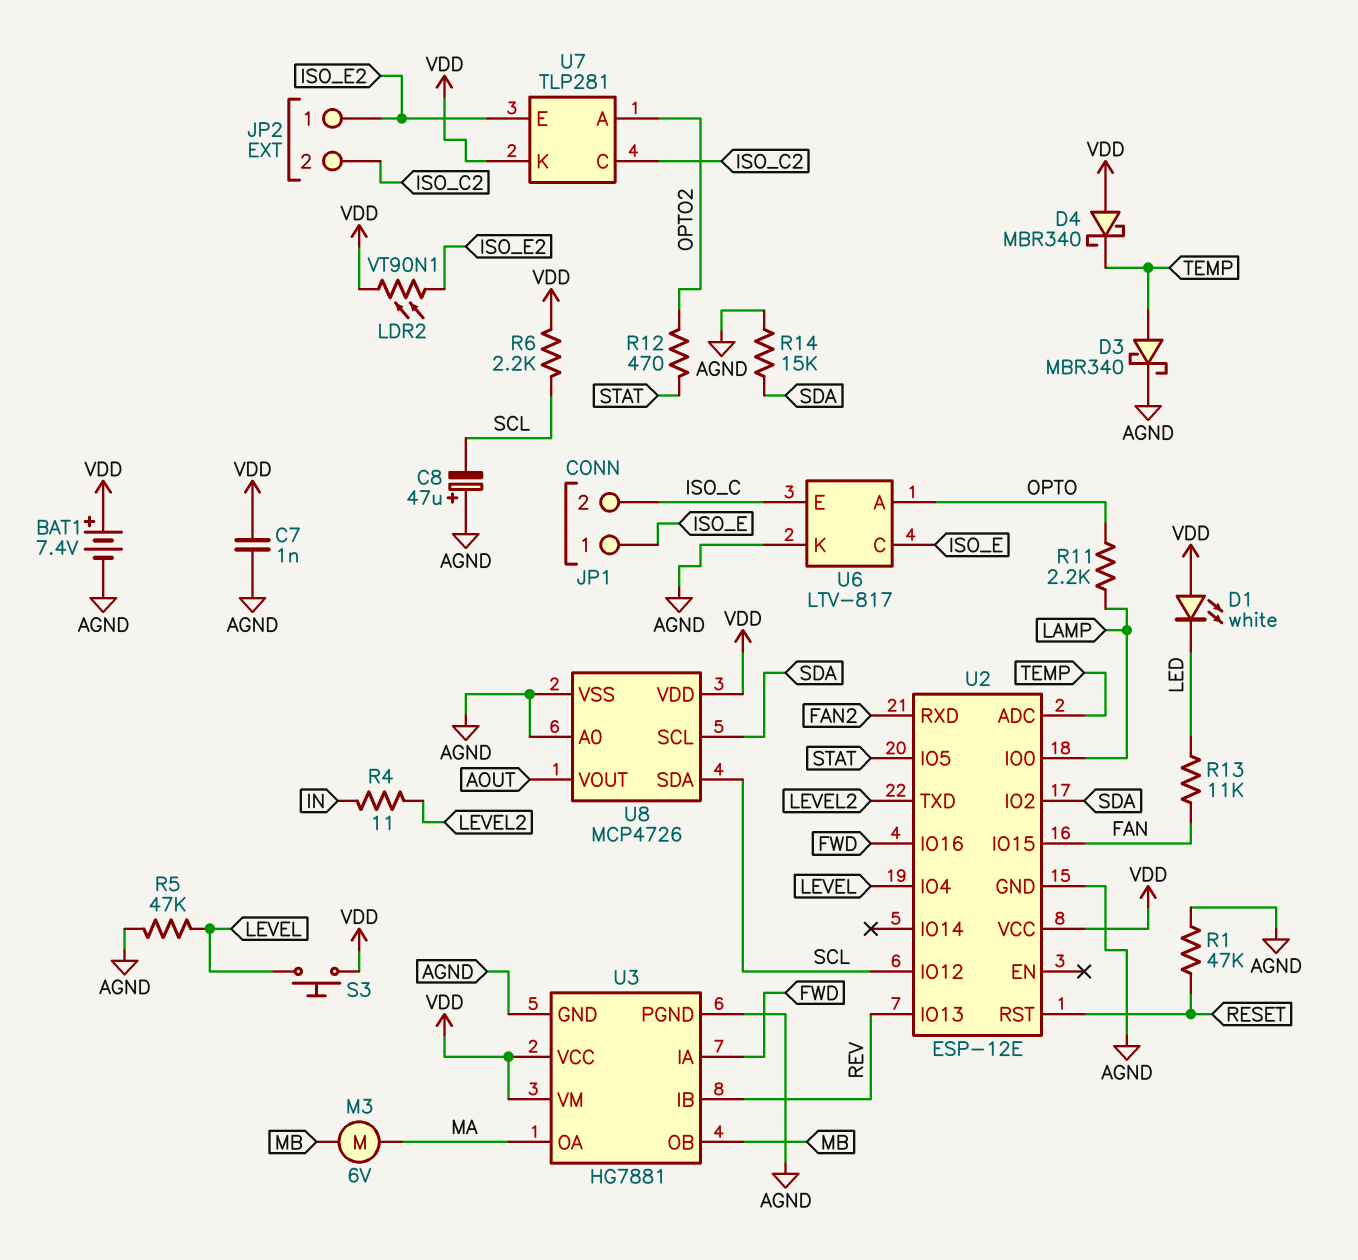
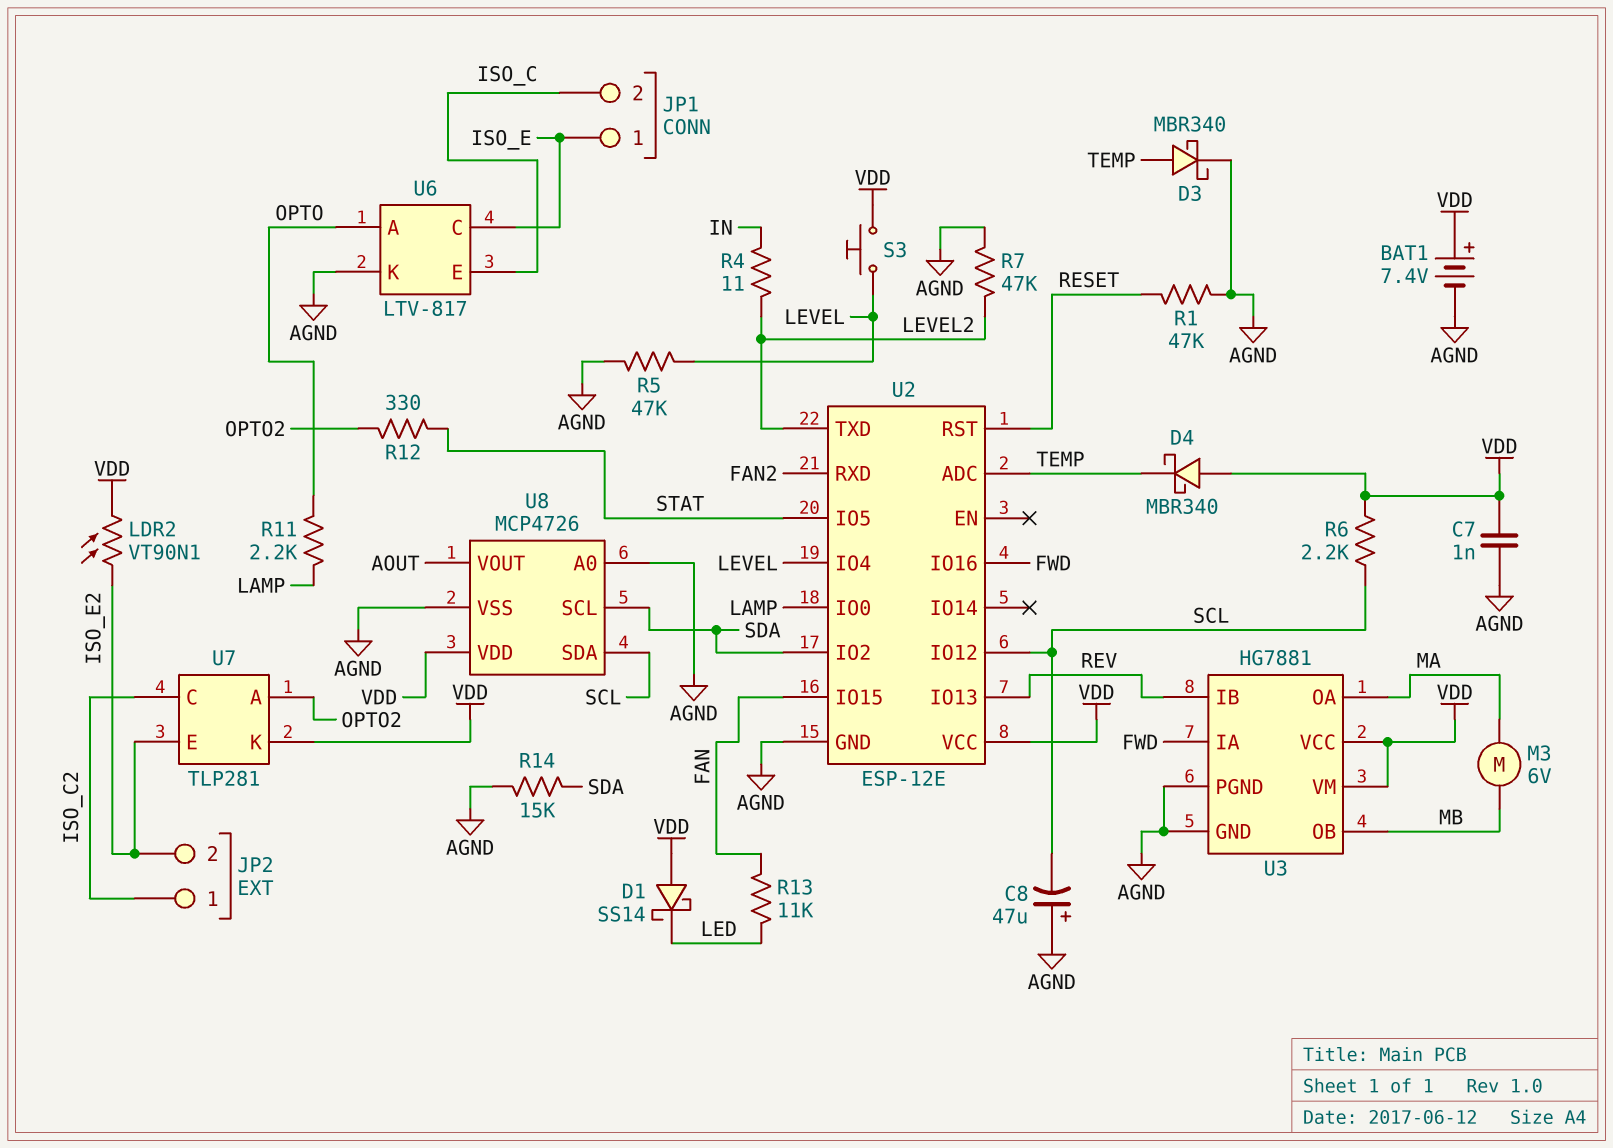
D1: LED white (A VDD, K LED) -> schottky SS14 (A VDD, K LED)
JP2 pin 1: ISO_E2 -> ISO_C2
JP2 pin 2: ISO_C2 -> ISO_E2
R7: none -> 47k (AGND, LEVEL2)
R12: 470 (OPTO2, STAT) -> 330 (OPTO2, STAT)

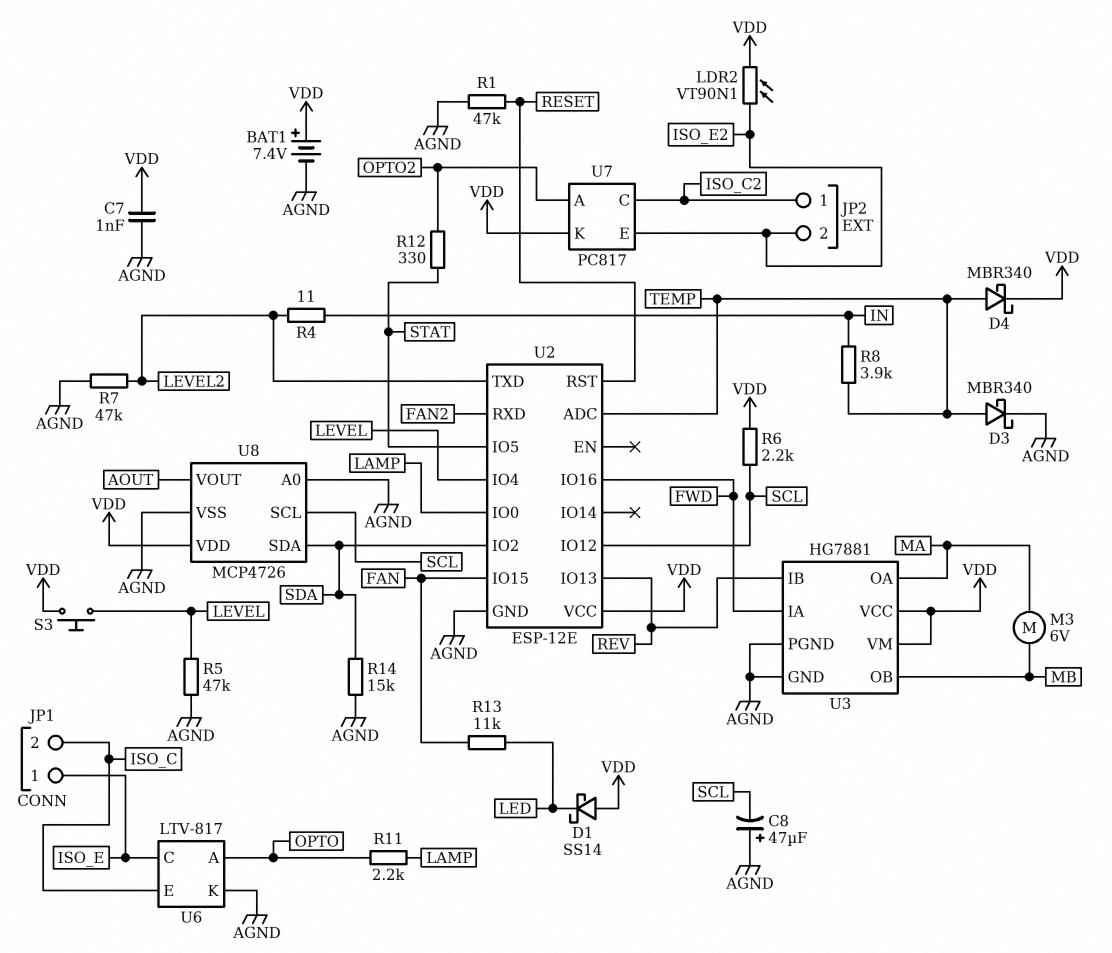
D4: schottky MBR340 (A VDD, K TEMP) -> schottky MBR340 (A TEMP, K VDD)
R8: none -> 3.9k (IN, TEMP)
U7: TLP281 -> PC817
U8 pin SCL: SDA -> SCL
U8 pin SDA: SCL -> SDA

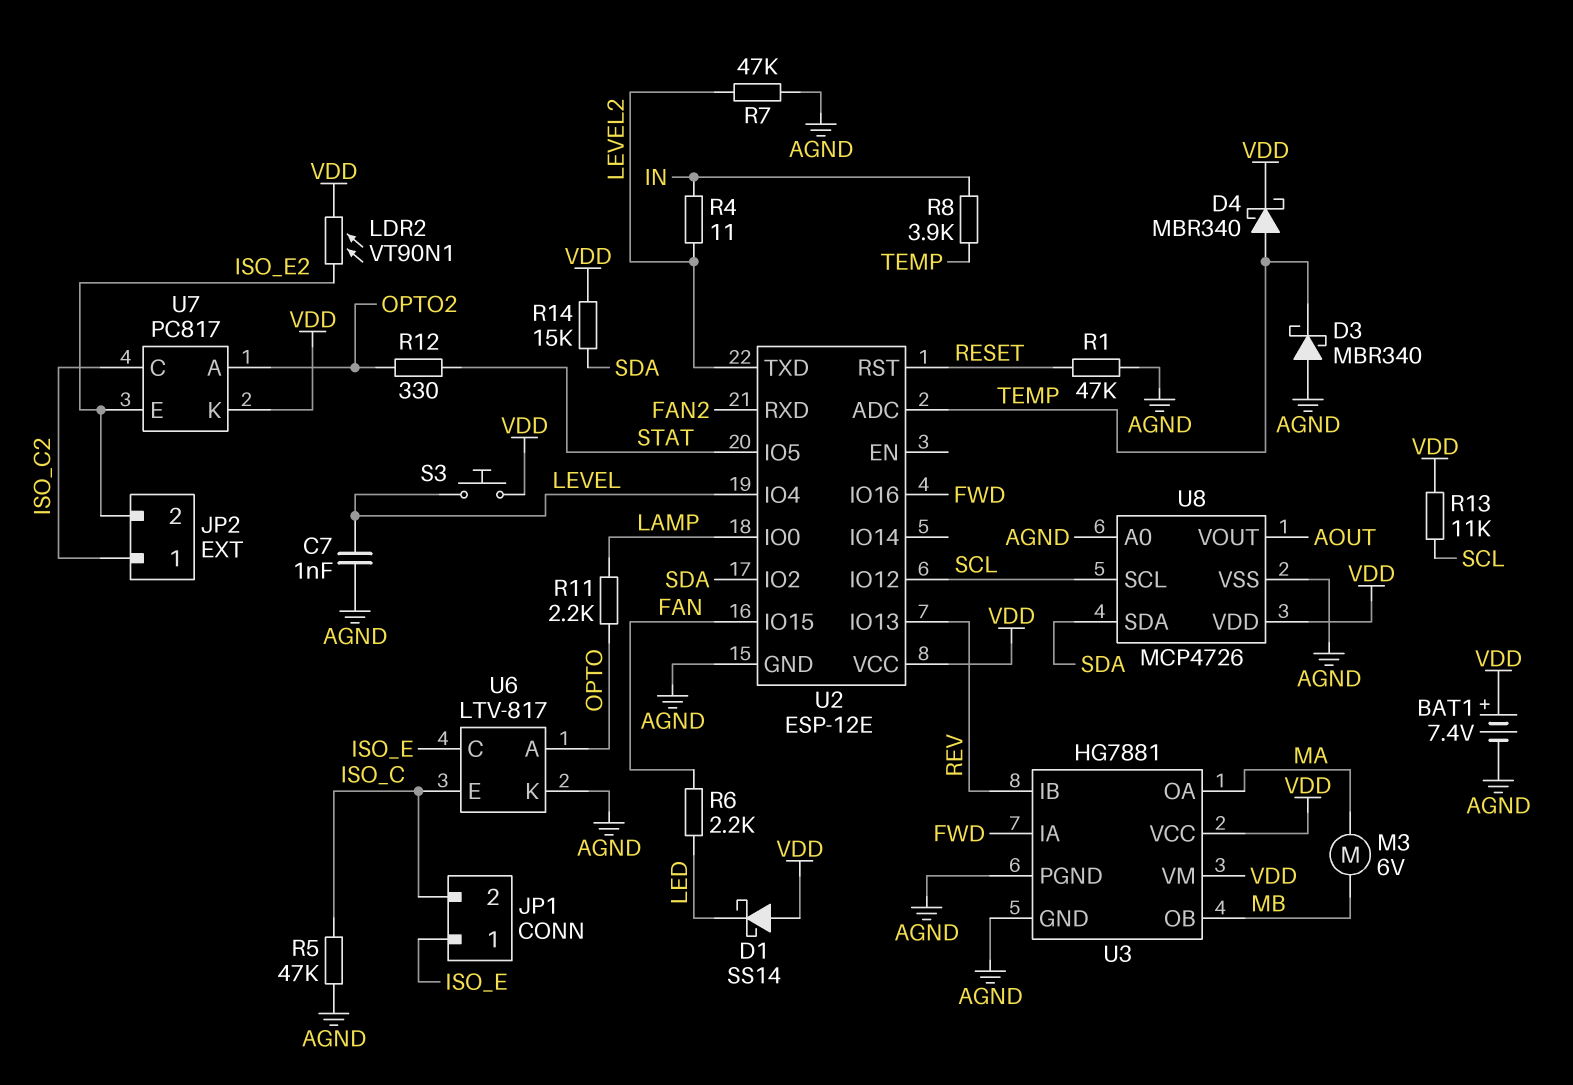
C7: 1nF (AGND, VDD) -> 1nF (AGND, LEVEL)
C8: 47uF (plus AGND, minus SCL) -> none
D3: schottky MBR340 (A TEMP, K AGND) -> schottky MBR340 (A AGND, K TEMP)
R5: 47k (AGND, LEVEL) -> 47k (AGND, ISO_C)
R6: 2.2k (SCL, VDD) -> 2.2k (FAN, LED)
R13: 11k (FAN, LED) -> 11k (SCL, VDD)
R14: 15k (AGND, SDA) -> 15k (SDA, VDD)

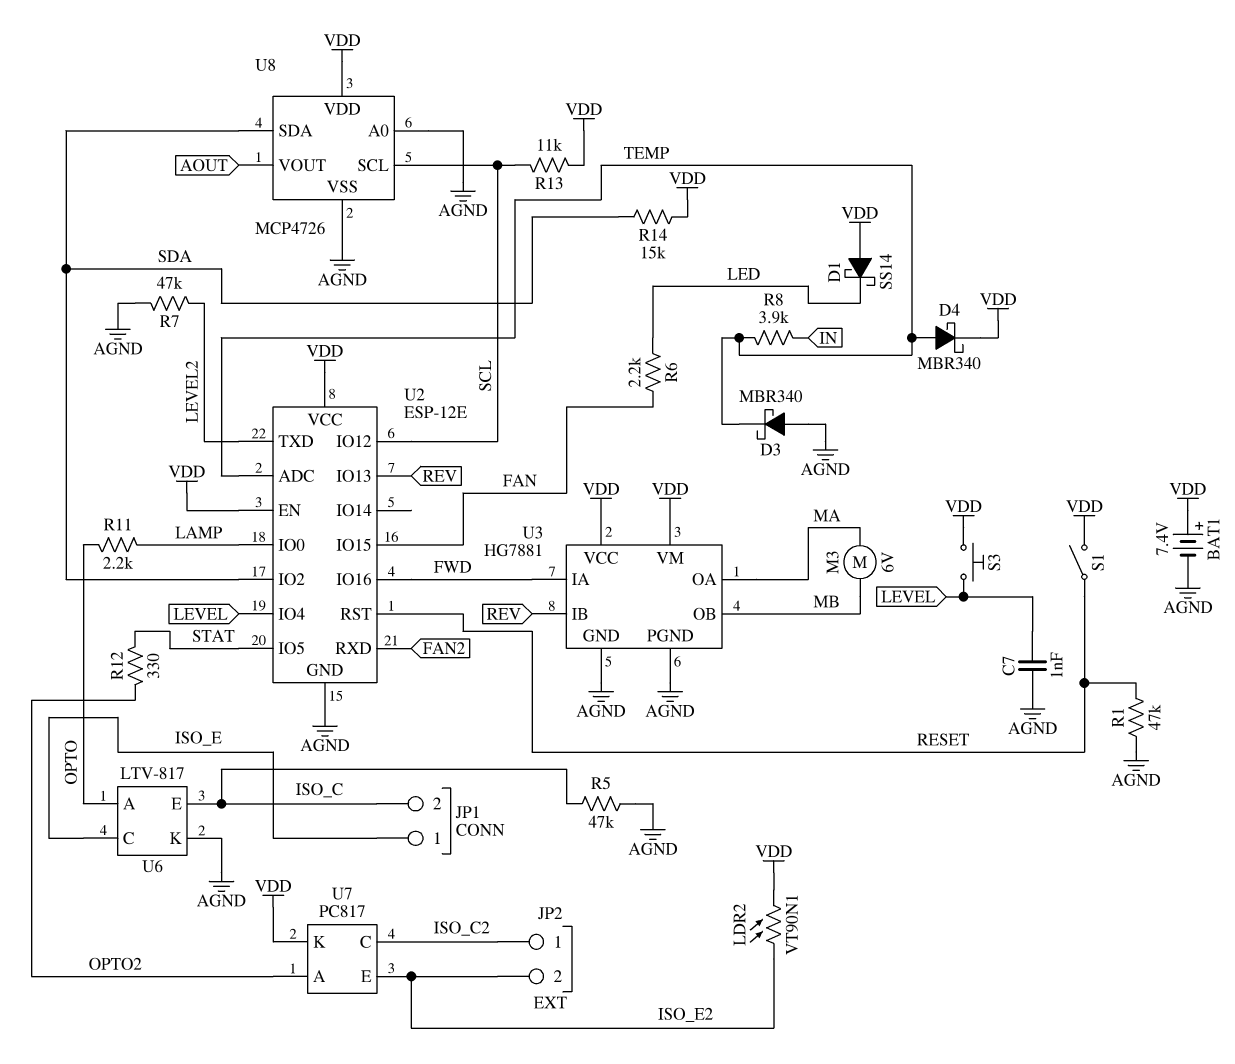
R4: 11 (IN, LEVEL2) -> none
S1: none -> switch (RESET, VDD)
U2 pin EN: none -> VDD

